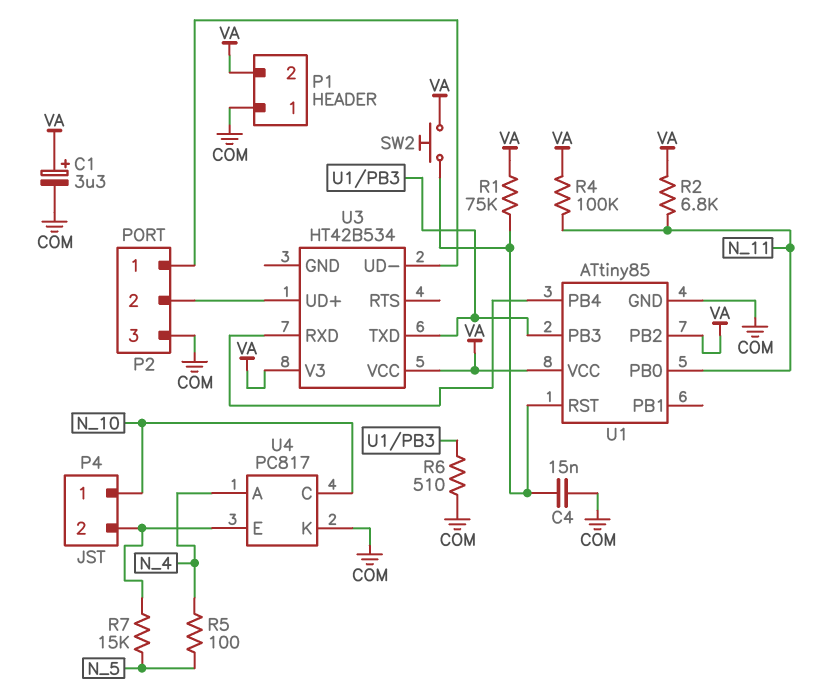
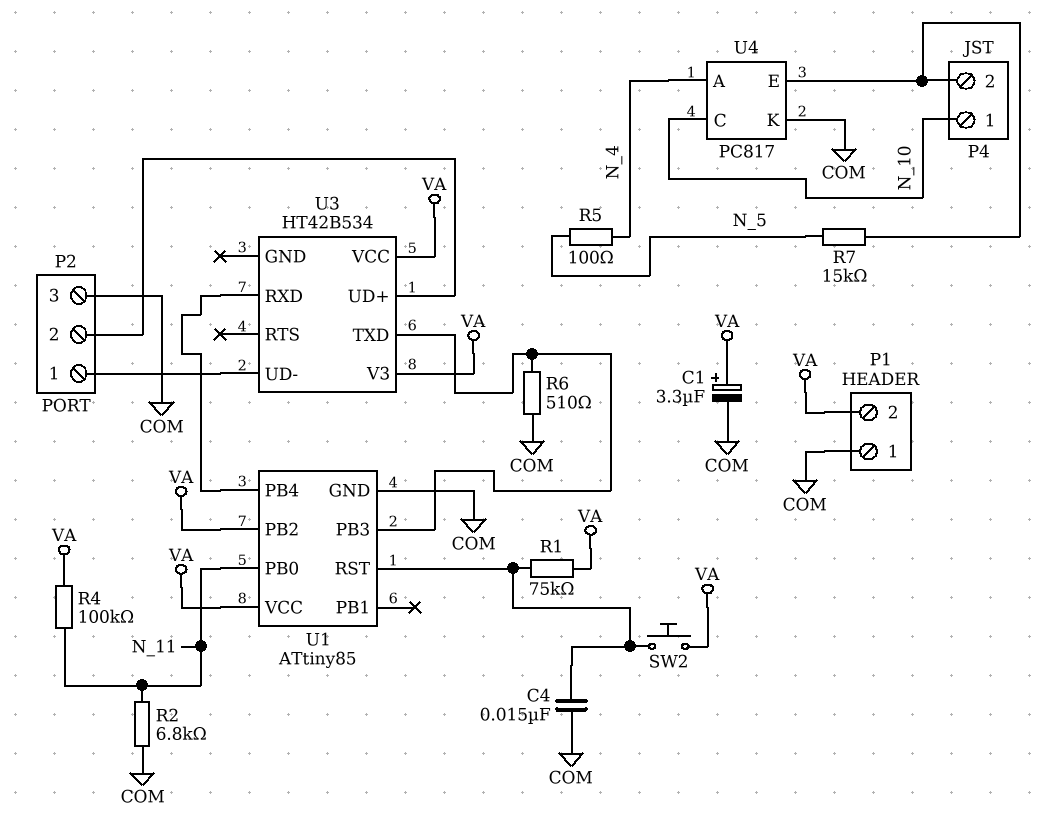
R2: 6.8k (N_11, VA) -> 6.8k (COM, N_11)

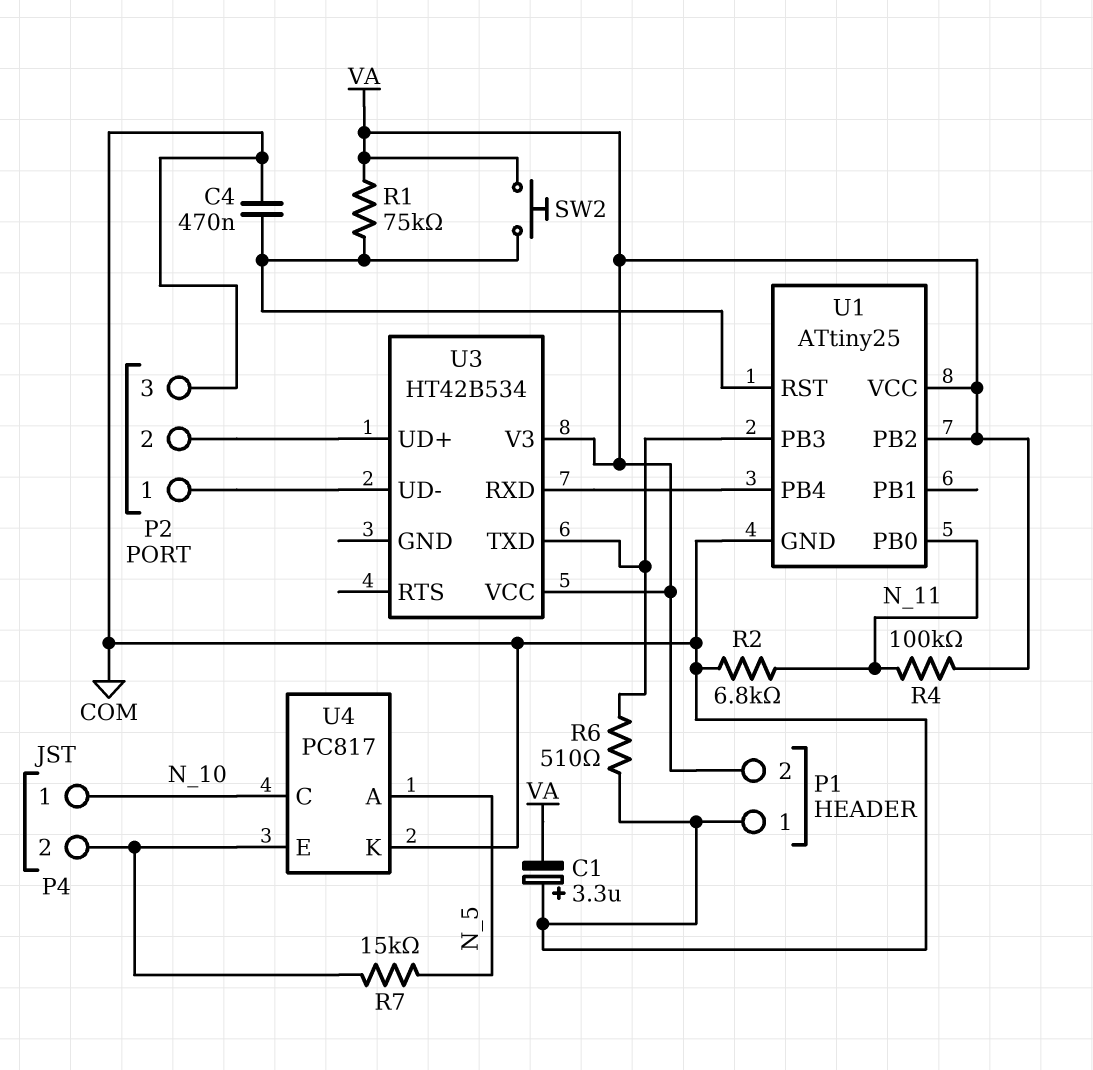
C1: 3.3uF (plus VA, minus COM) -> 3.3uF (plus COM, minus VA)
C4: 15nF (COM, U1/RST) -> 470nF (COM, U1/RST)
R5: 100 (N_4, N_5) -> none
U1: ATtiny85 -> ATtiny25
U4 pin A: N_4 -> N_5

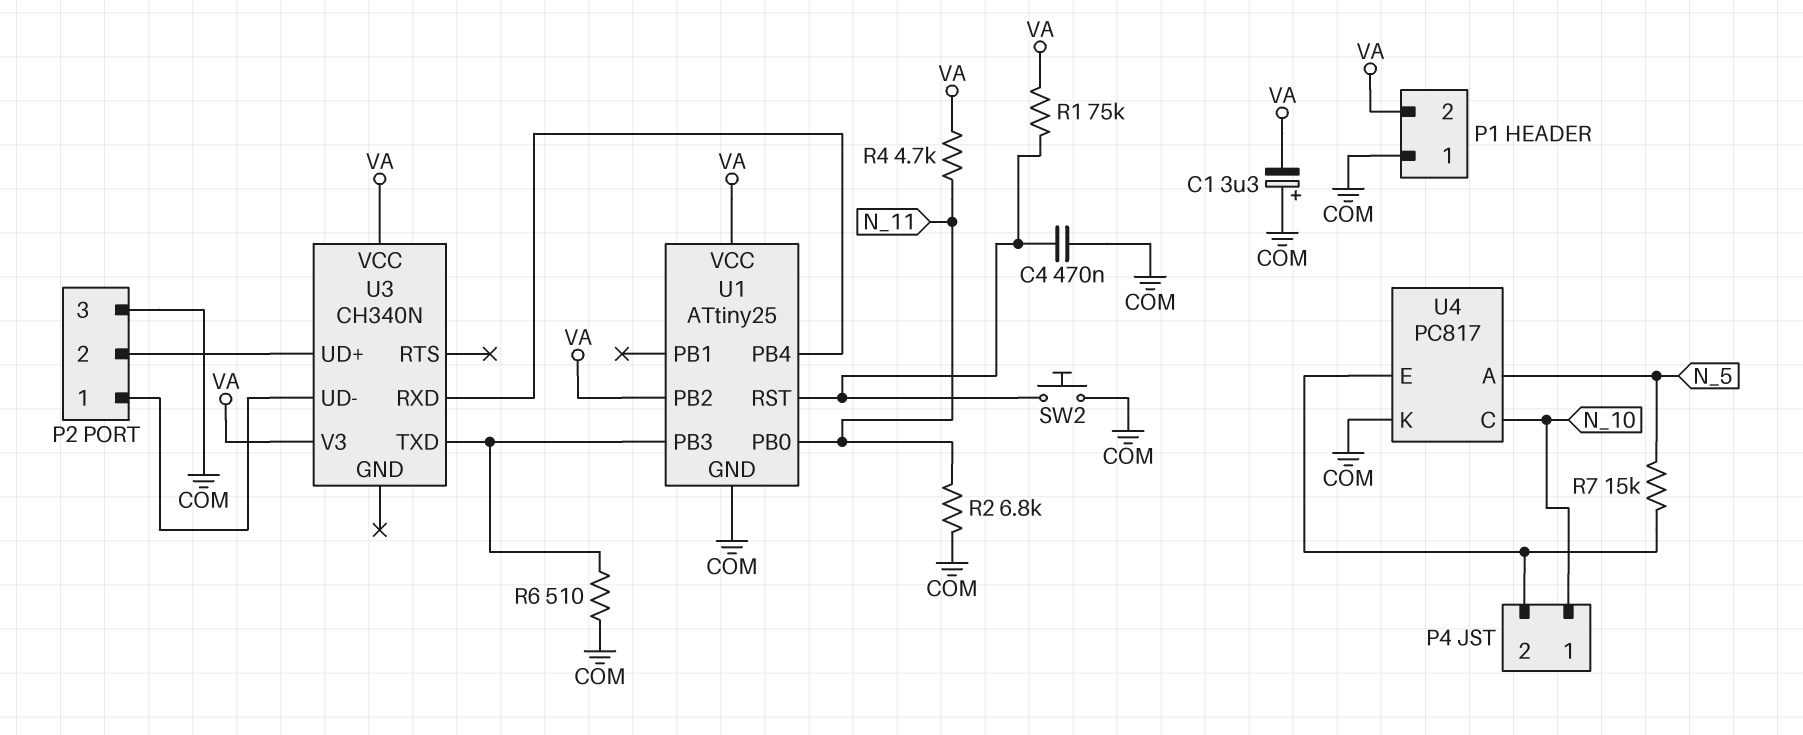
R4: 100k (N_11, VA) -> 4.7k (N_11, VA)
SW2: button (U1/RST, VA) -> button (COM, U1/RST)
U3: HT42B534 -> CH340N

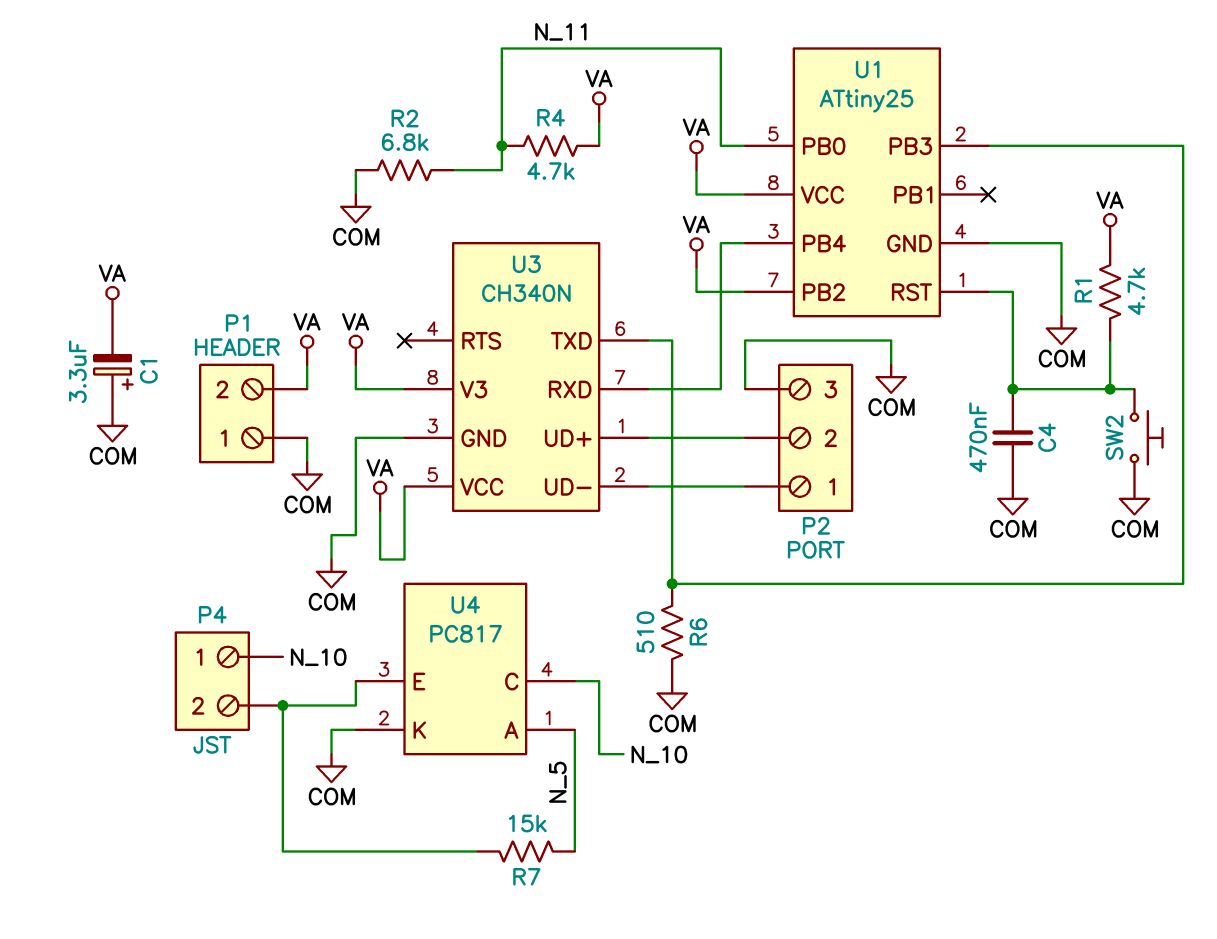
R1: 75k (U1/RST, VA) -> 4.7k (U1/RST, VA)
U3 pin GND: none -> COM

